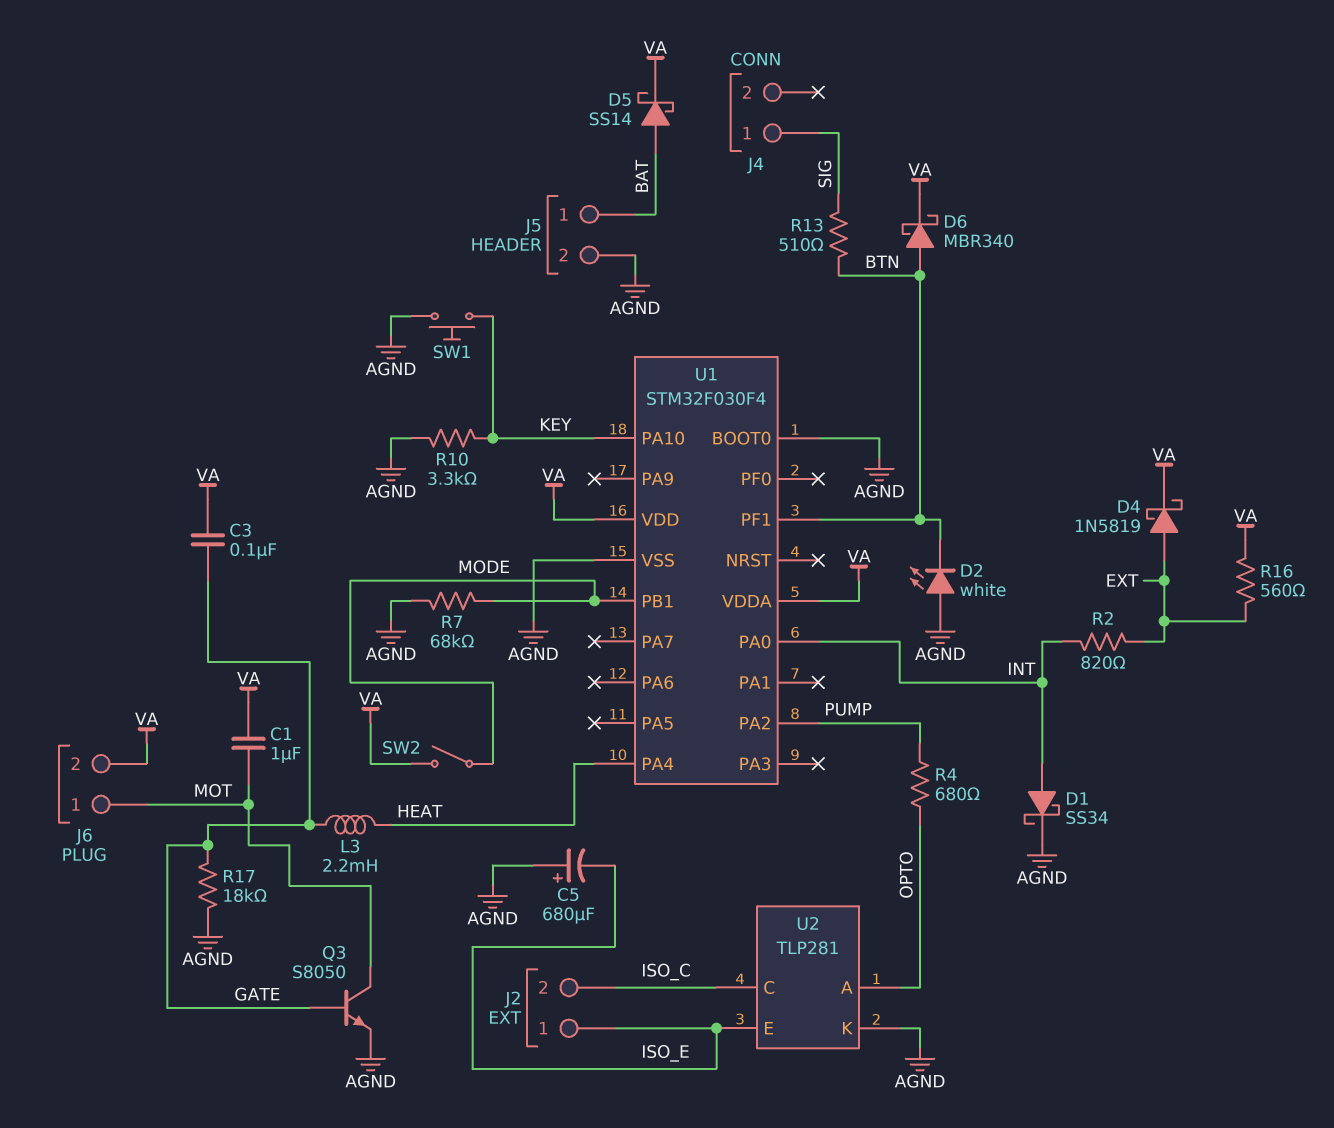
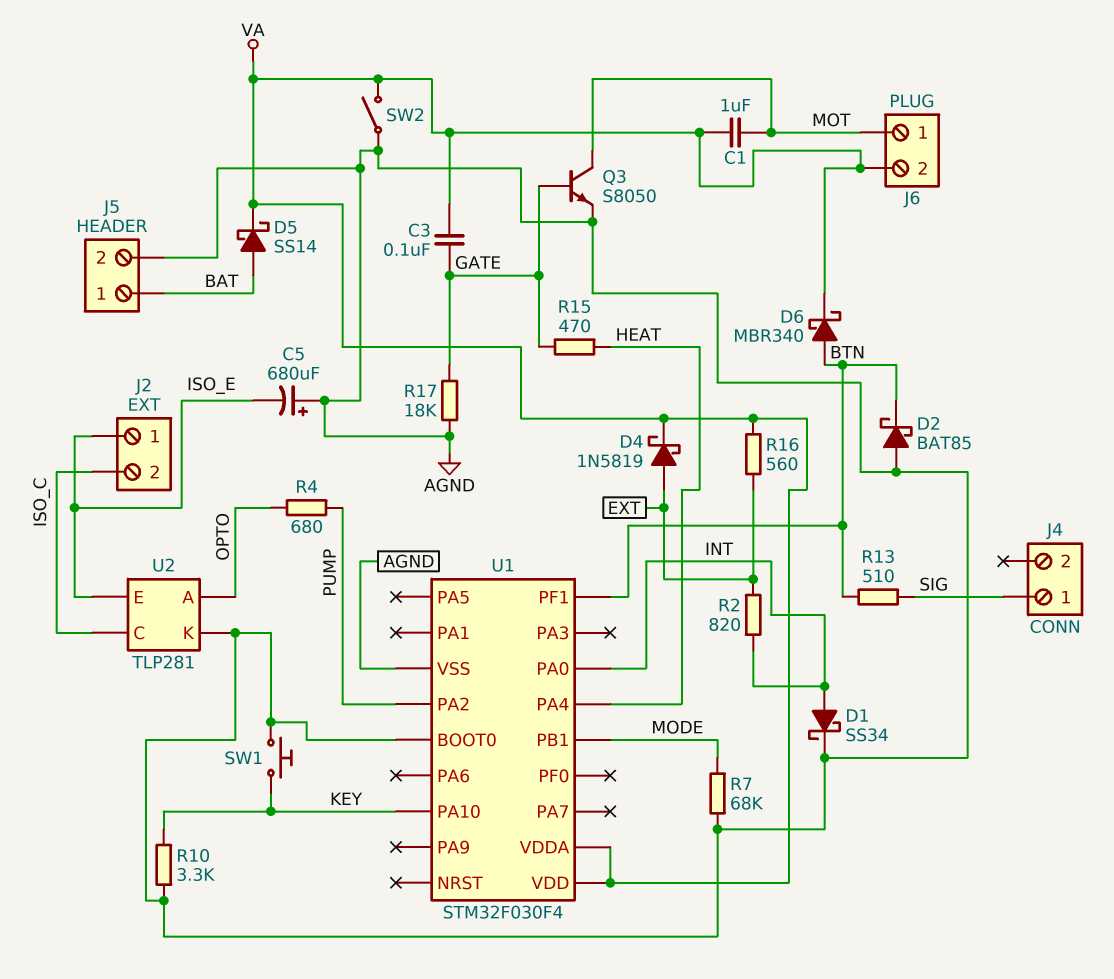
D2: LED white (A AGND, K BTN) -> schottky BAT85 (A AGND, K BTN)
L3: 2.2mH (GATE, HEAT) -> none
R15: none -> 470 (GATE, HEAT)
SW2: switch (MODE, VA) -> switch (AGND, VA)

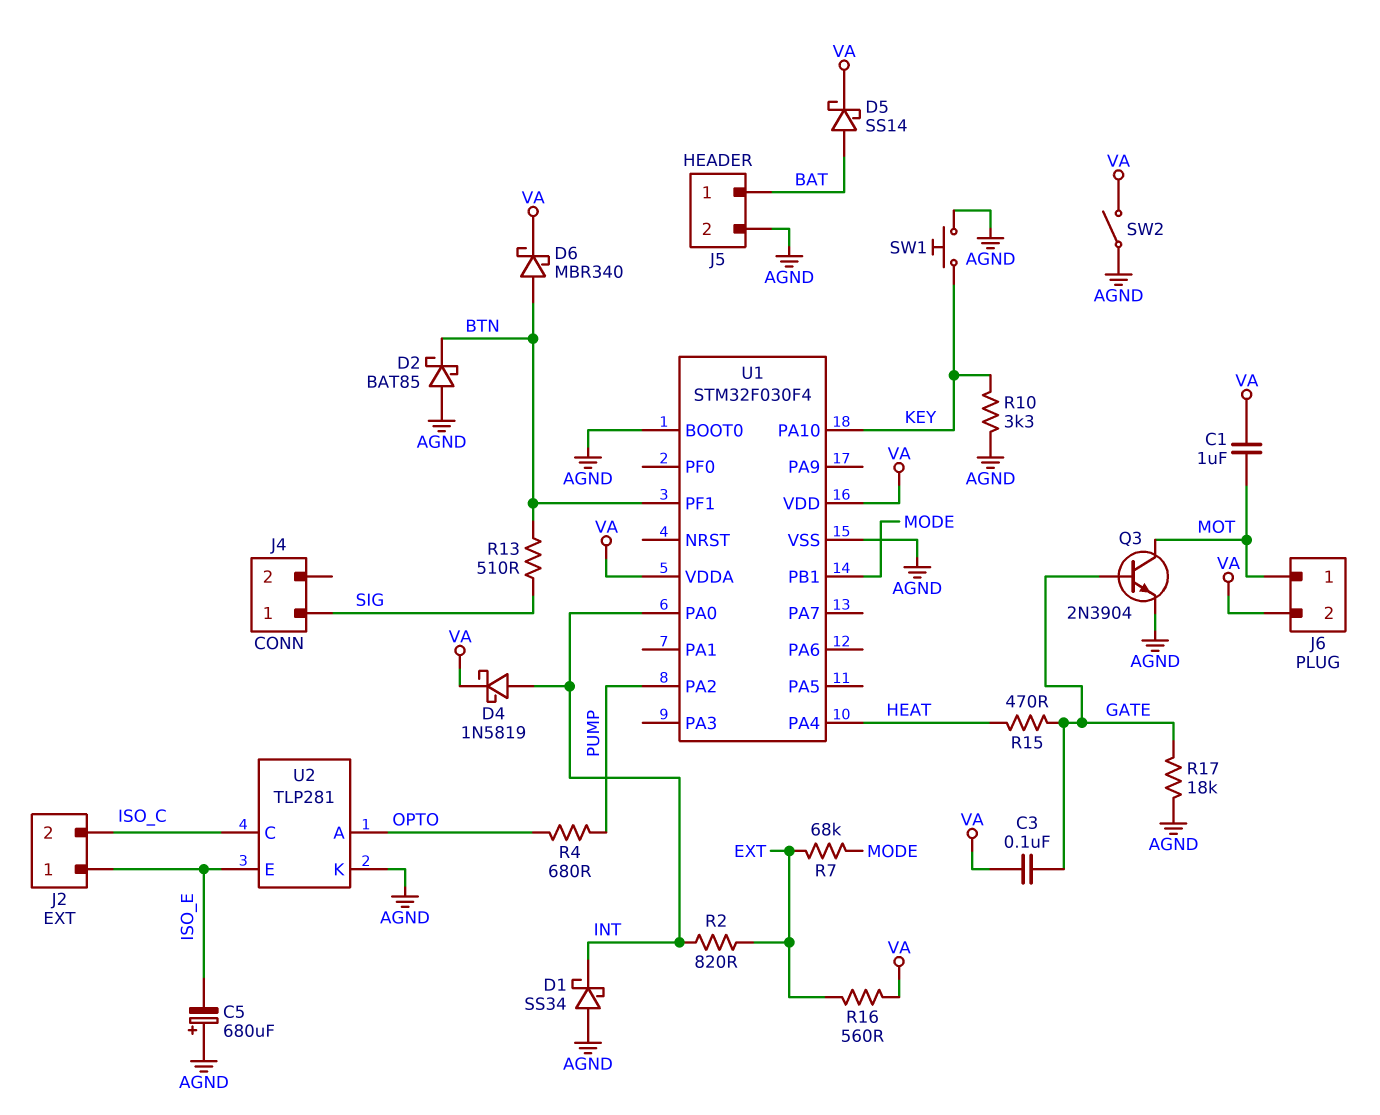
D1: schottky SS34 (A INT, K AGND) -> schottky SS34 (A AGND, K INT)
D4: schottky 1N5819 (A EXT, K VA) -> schottky 1N5819 (A INT, K VA)
Q3: NPN S8050 (B GATE, C MOT, E AGND) -> NPN 2N3904 (B GATE, C MOT, E AGND)
R7: 68k (AGND, MODE) -> 68k (EXT, MODE)

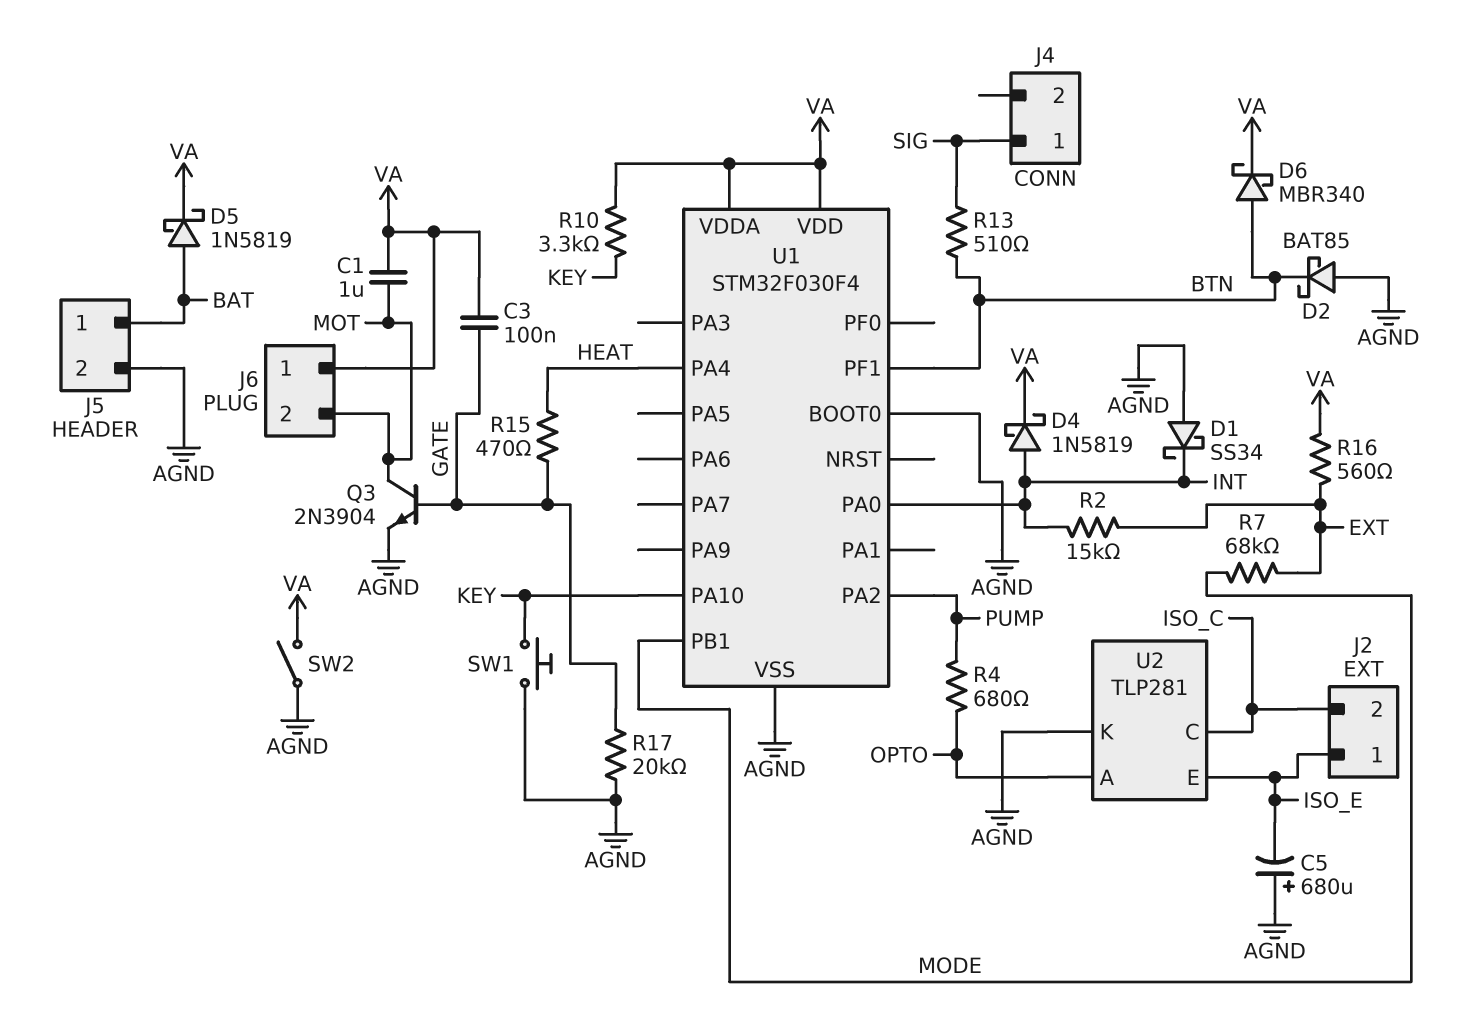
D5: schottky SS14 (A BAT, K VA) -> schottky 1N5819 (A BAT, K VA)
J6 pin 1: MOT -> VA
J6 pin 2: VA -> MOT
R2: 820 (EXT, INT) -> 15k (EXT, INT)
R10: 3.3k (AGND, KEY) -> 3.3k (KEY, VA)
R17: 18k (AGND, GATE) -> 20k (AGND, GATE)

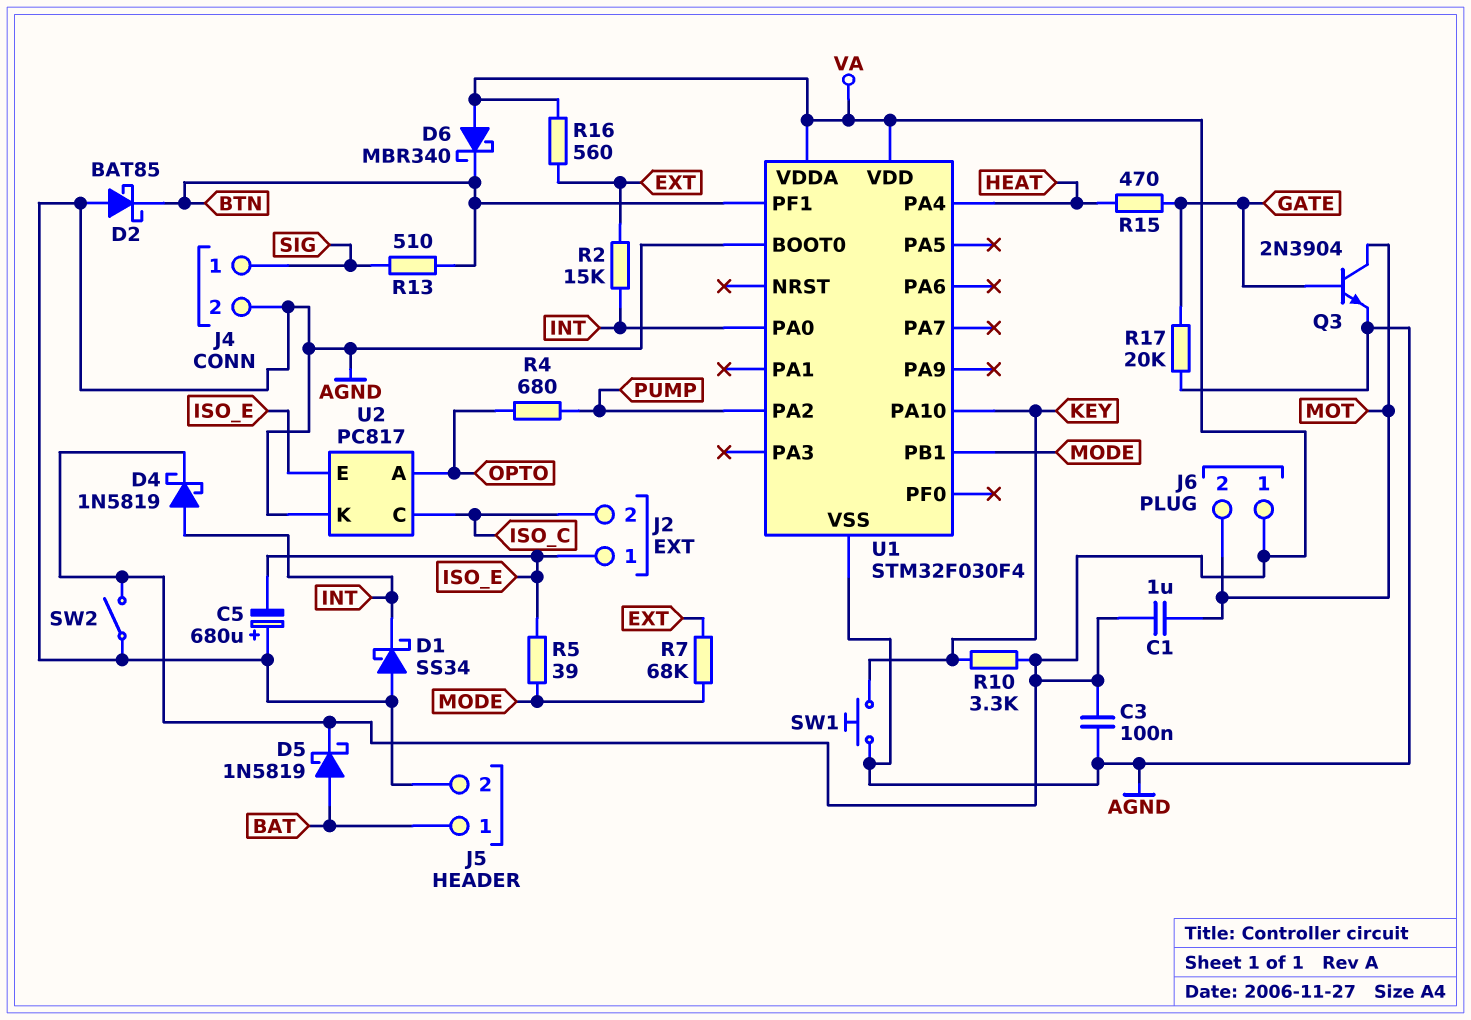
C3: 100nF (GATE, VA) -> 100nF (AGND, VA)
D6: schottky MBR340 (A BTN, K VA) -> schottky MBR340 (A VA, K BTN)
J4 pin 2: none -> AGND
R5: none -> 39 (ISO_E, MODE)
U2: TLP281 -> PC817

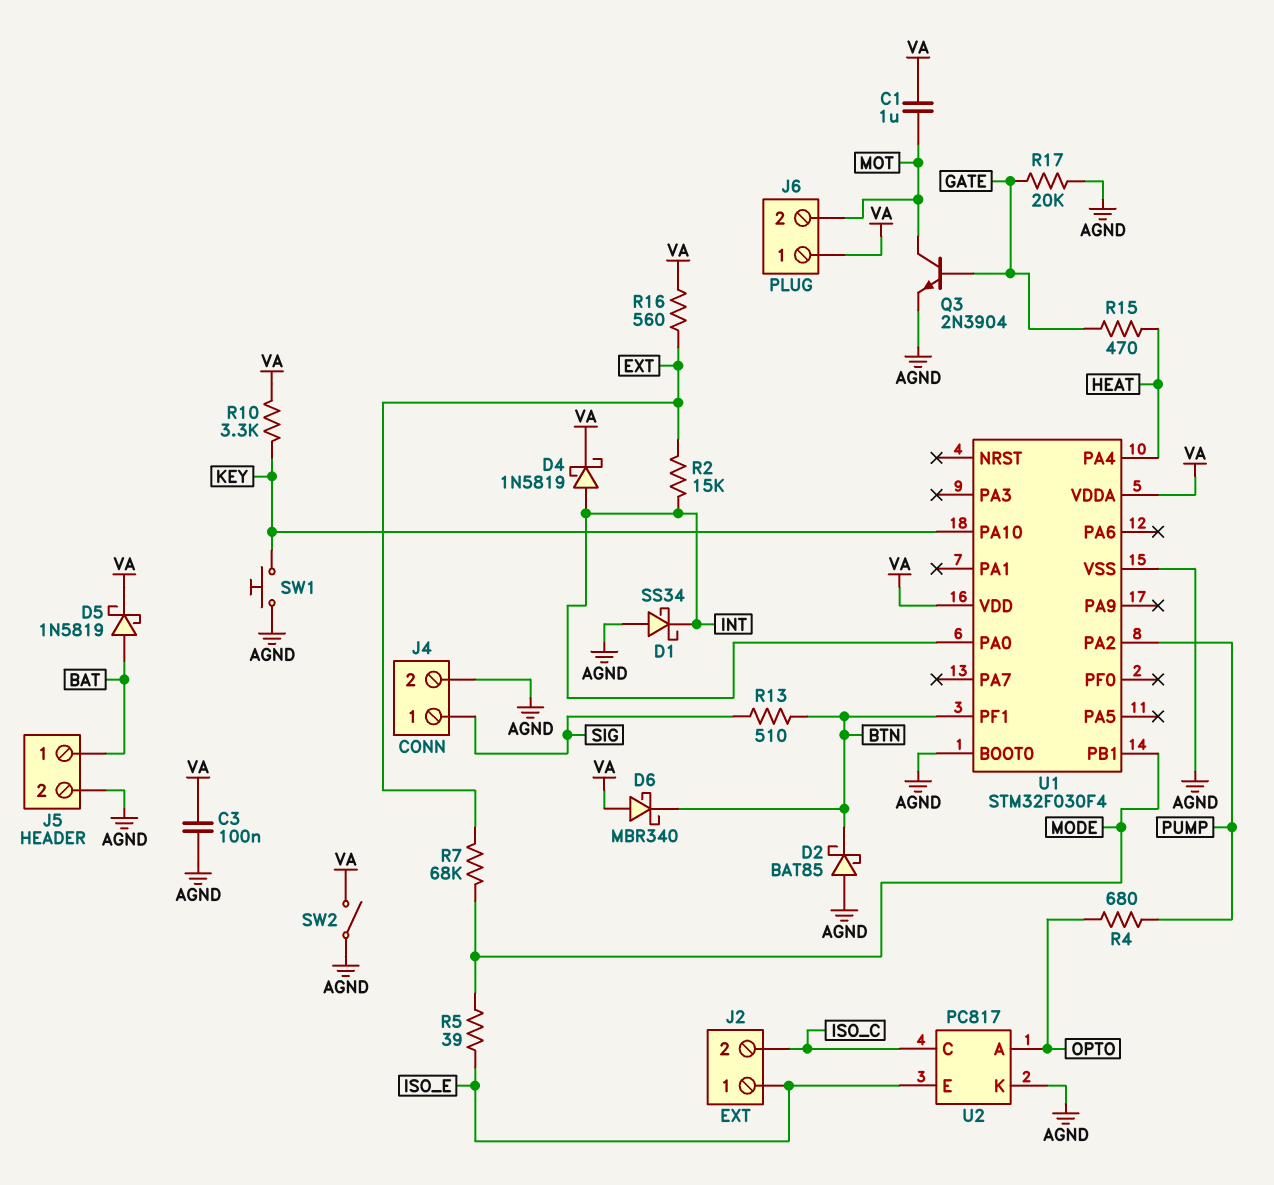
C5: 680uF (plus AGND, minus ISO_E) -> none

